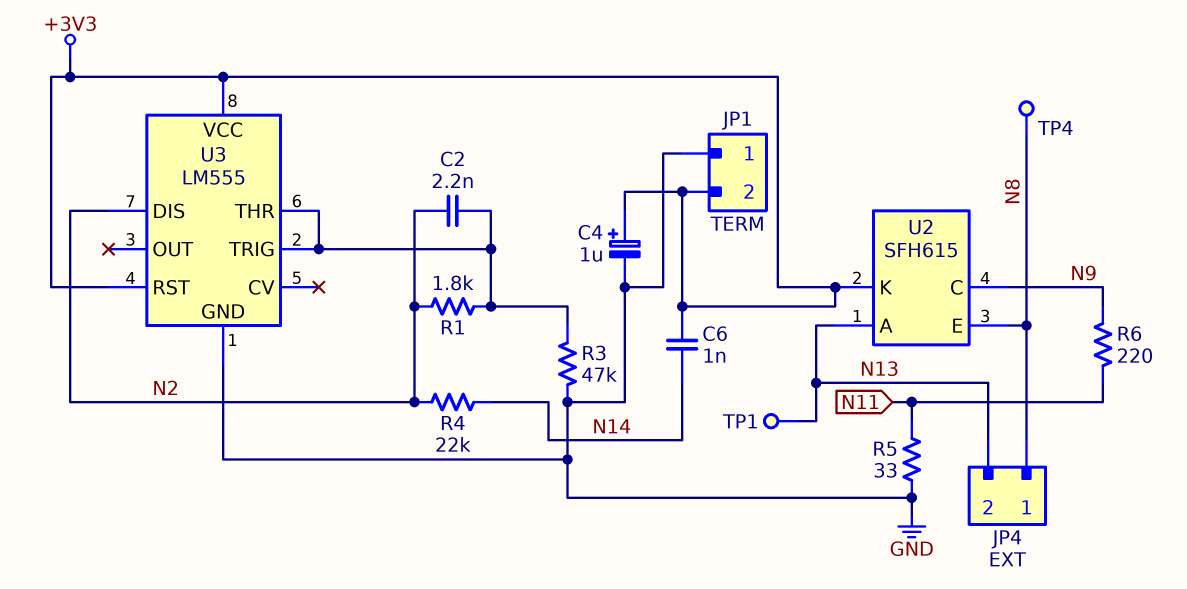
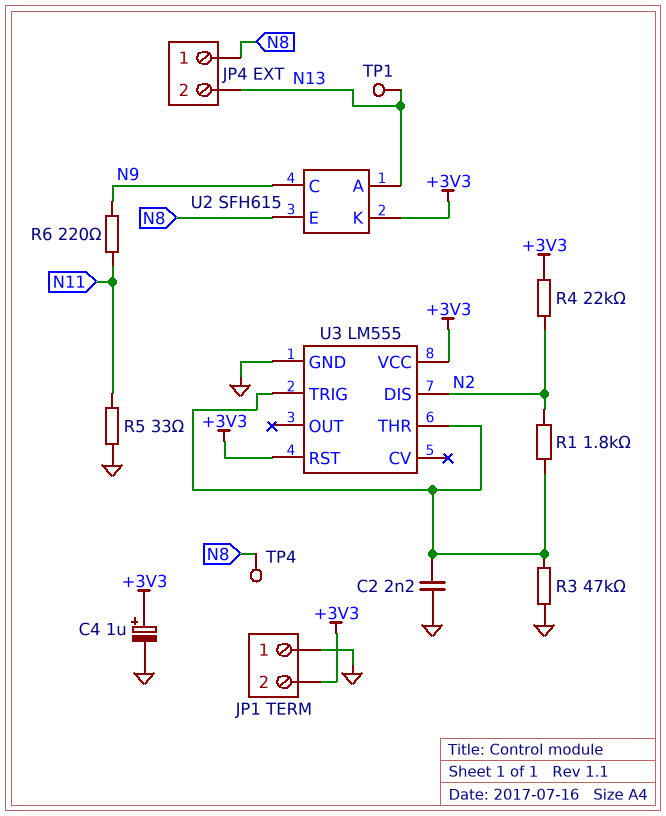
C2: 2.2nF (N2, U3/THR) -> 2.2nF (GND, U3/THR)
C6: 1nF (+3V3, N14) -> none
R4: 22k (N2, N14) -> 22k (+3V3, N2)

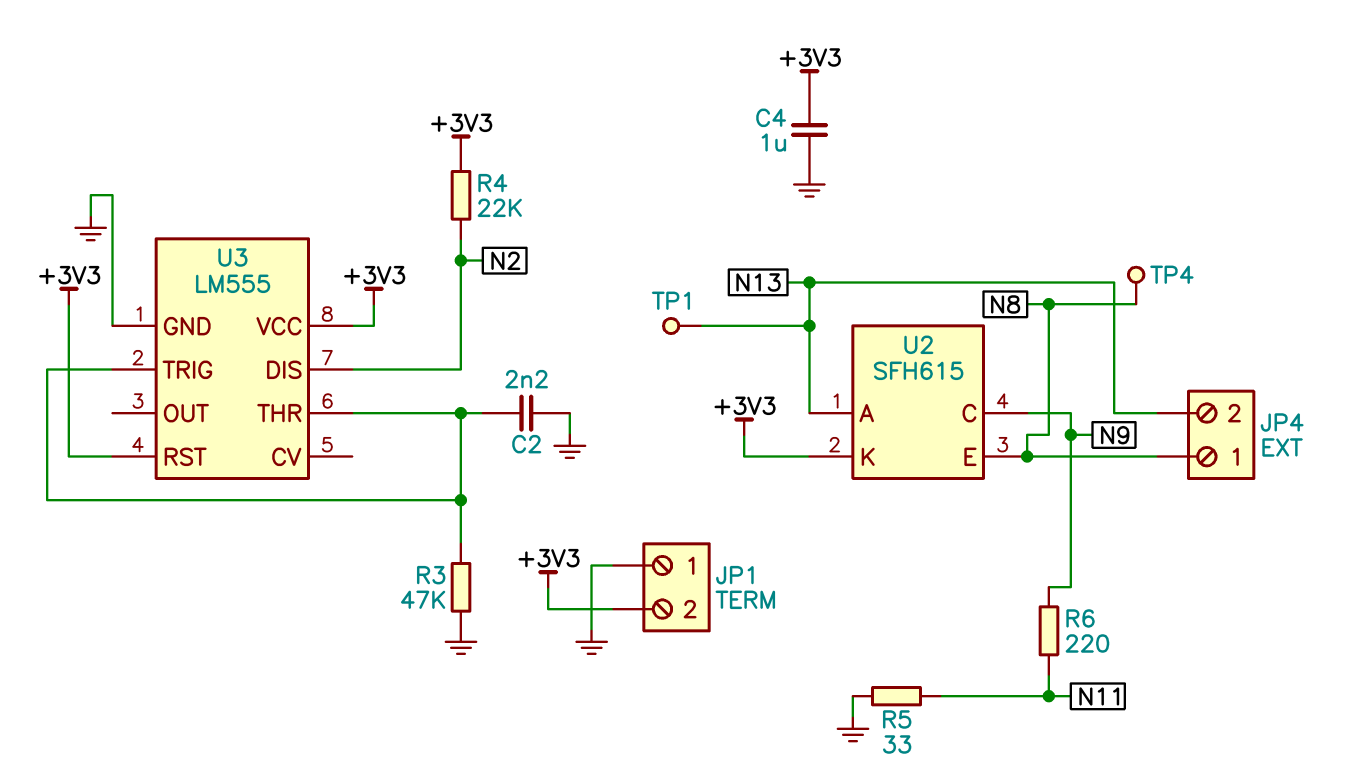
C4: 1uF (plus +3V3, minus GND) -> 1uF (+3V3, GND)
R1: 1.8k (N2, U3/THR) -> none

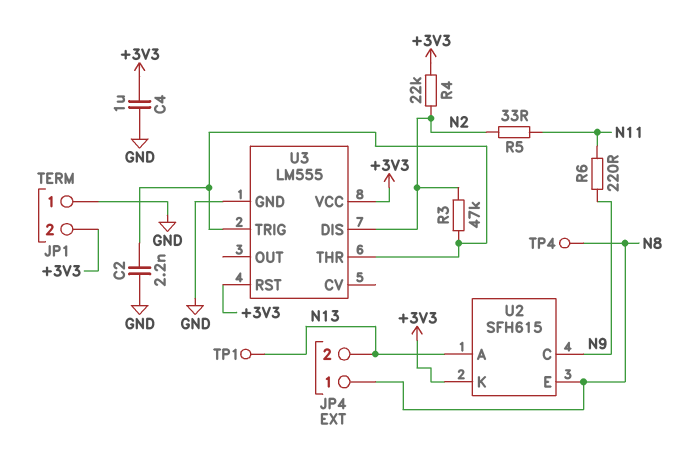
R3: 47k (GND, U3/THR) -> 47k (N2, U3/THR)
R5: 33 (GND, N11) -> 33 (N2, N11)

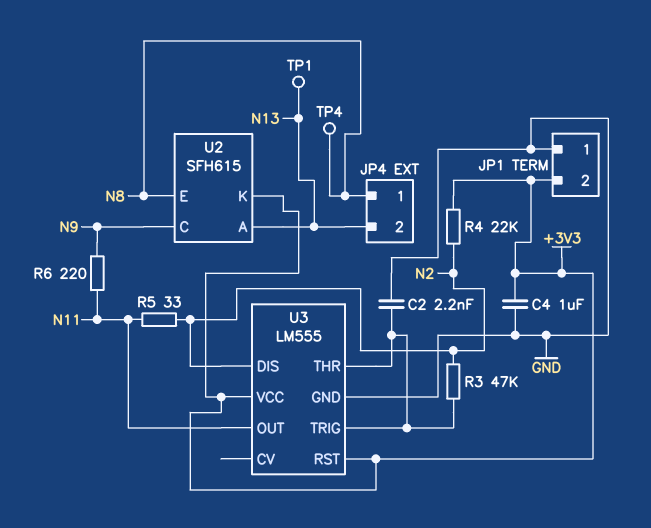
U3 pin OUT: none -> N11

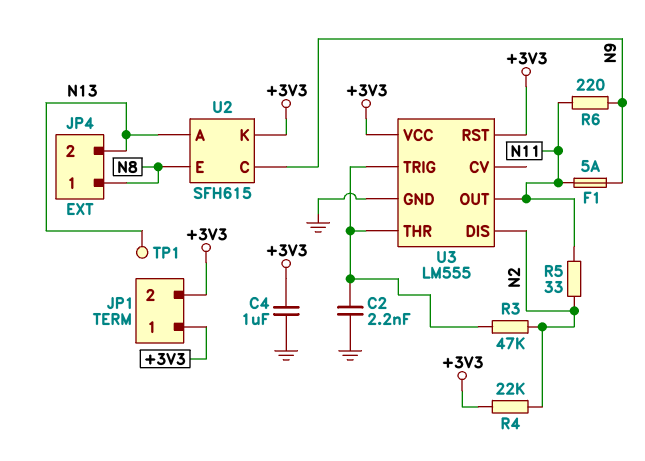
F1: none -> 5A (N9, N11)
JP1 pin 1: GND -> +3V3
TP4: test point (N8) -> none

